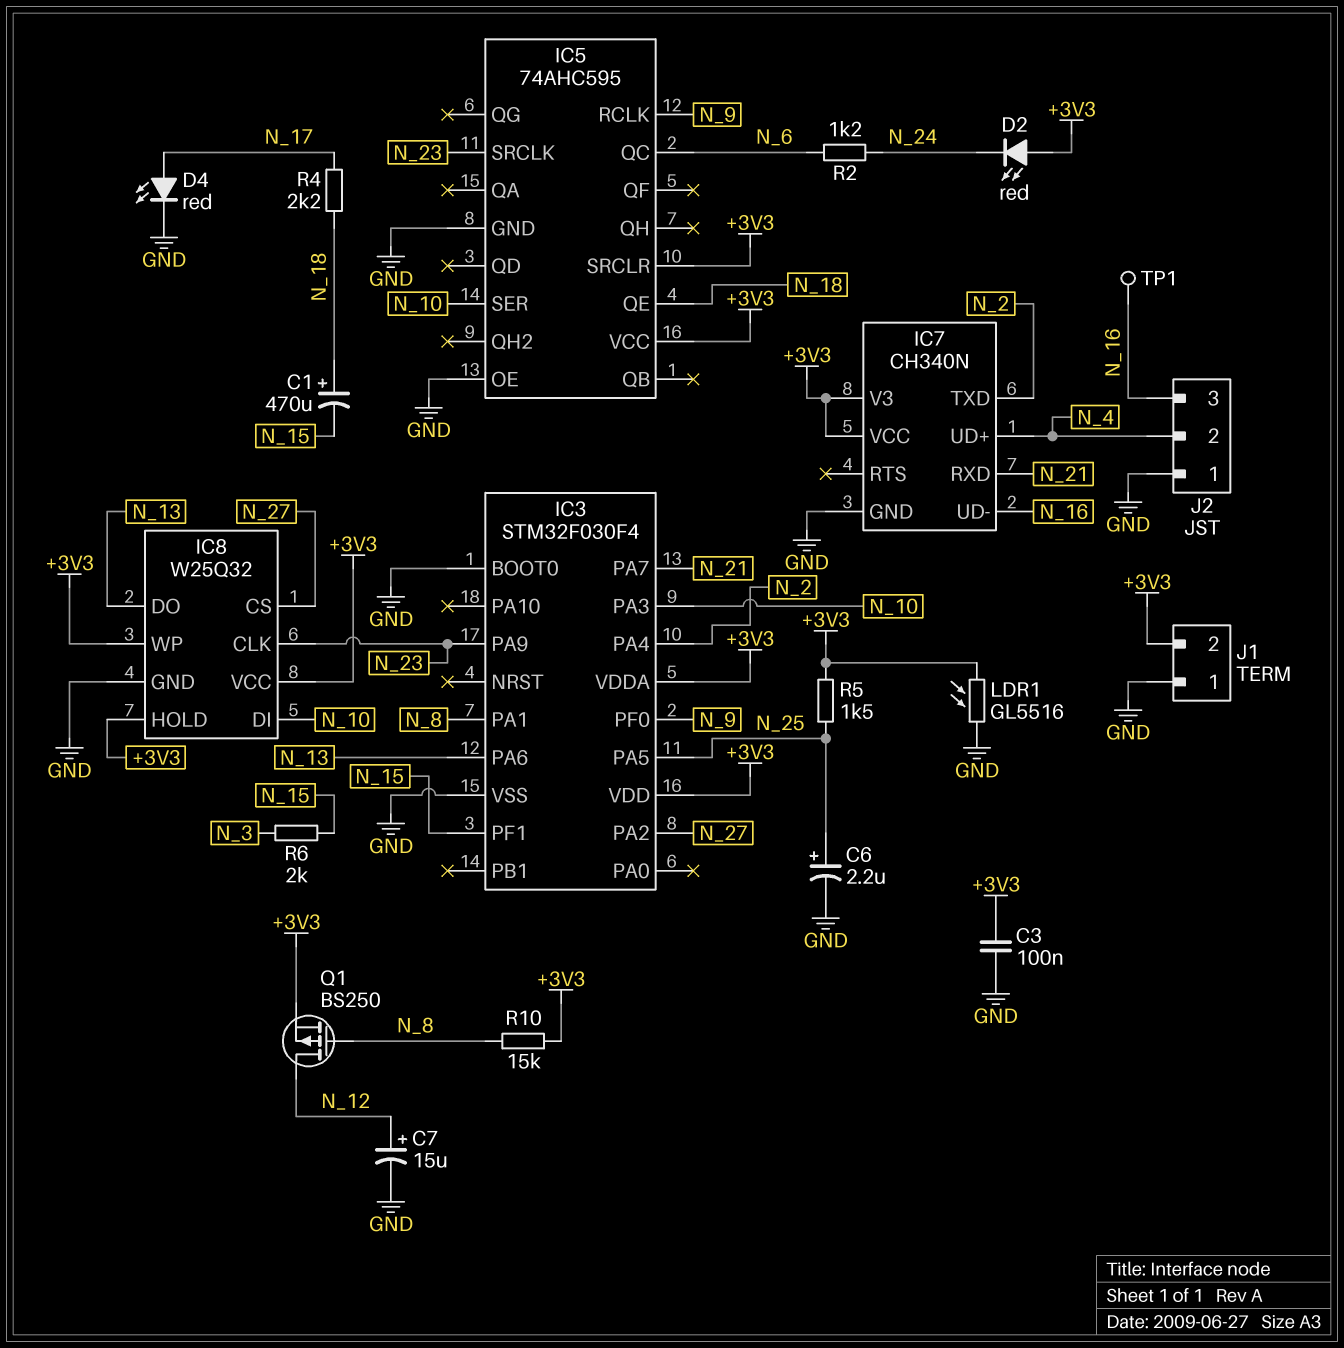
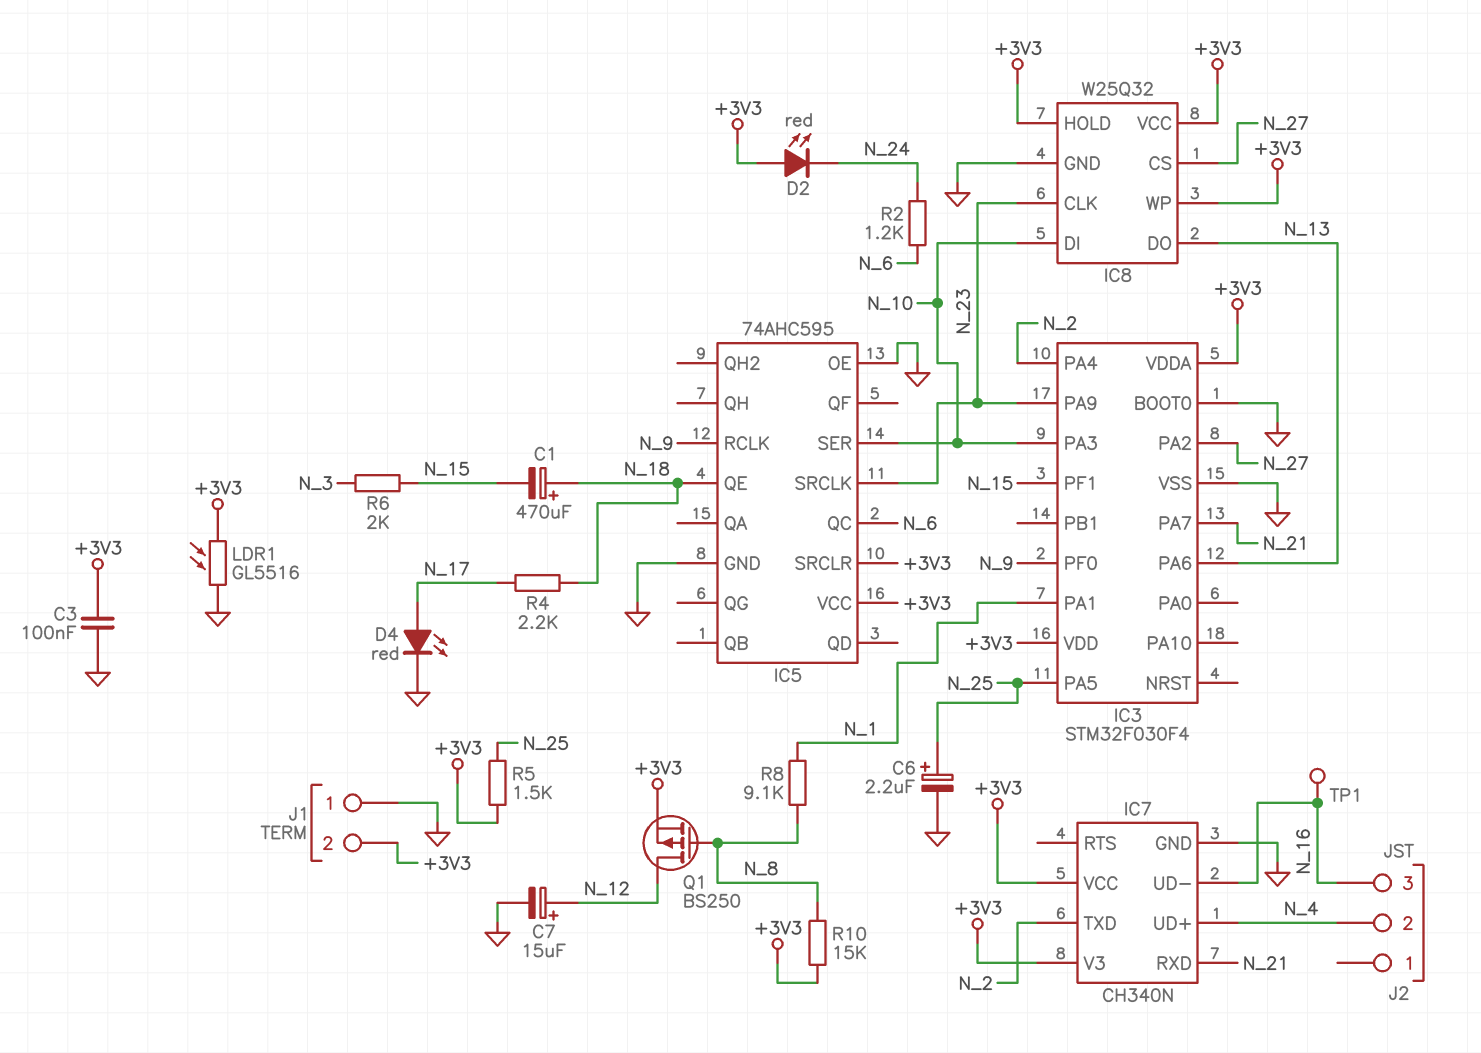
IC3 pin PA1: N_8 -> N_1
J2 pin 1: GND -> none
R8: none -> 9.1k (N_1, N_8)

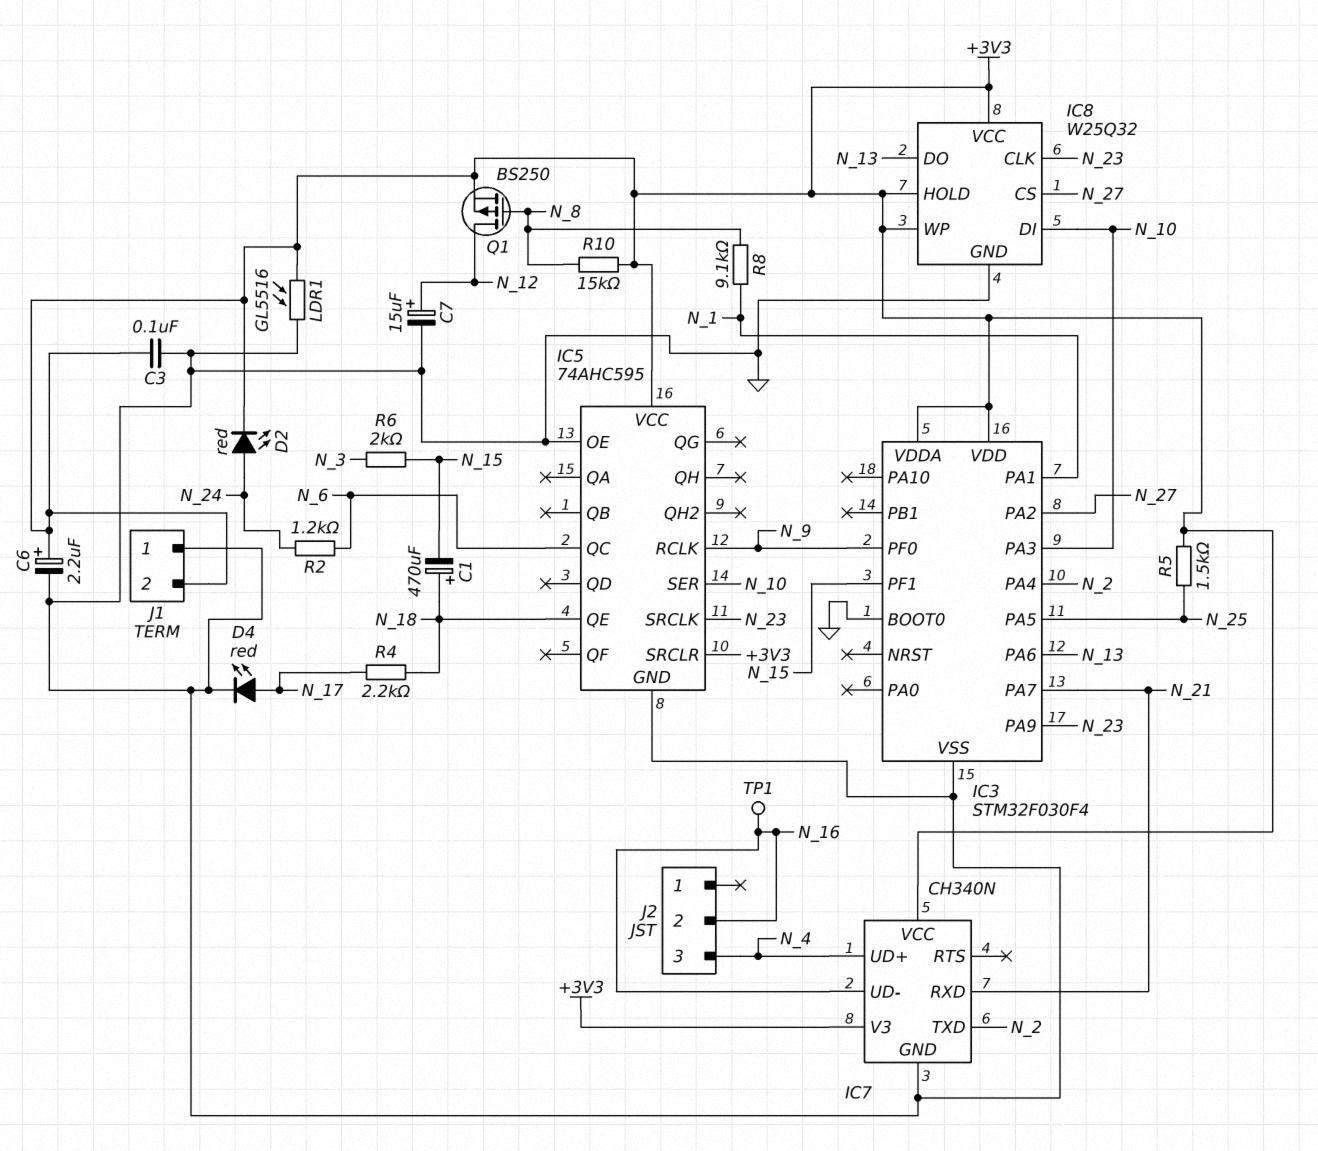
C6: 2.2uF (plus N_25, minus GND) -> 2.2uF (plus +3V3, minus GND)
D2: LED red (A +3V3, K N_24) -> LED red (A N_24, K +3V3)
J2 pin 2: N_4 -> N_16
J2 pin 3: N_16 -> N_4

